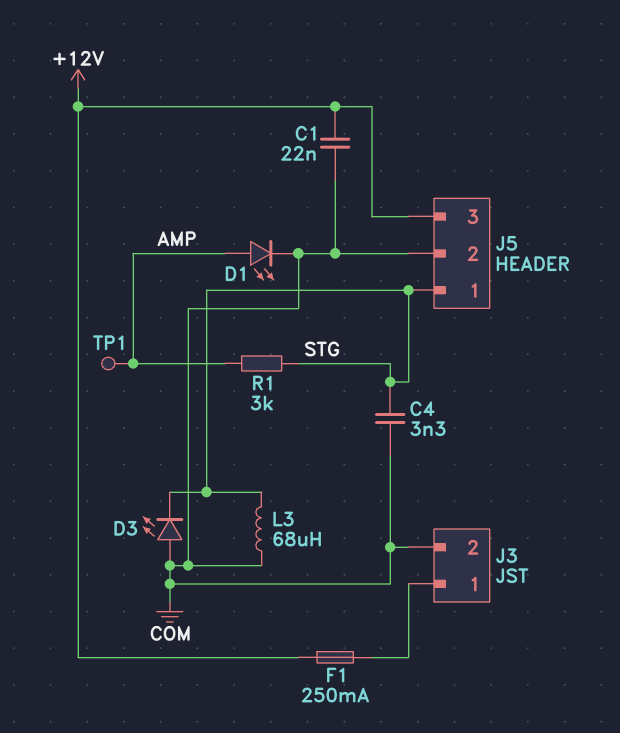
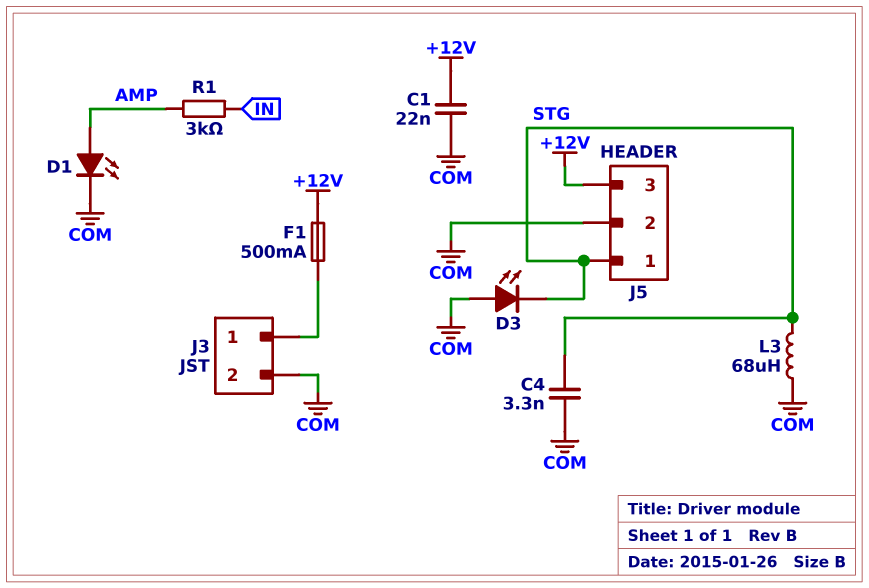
F1: 250mA (+12V, J3/1) -> 500mA (+12V, J3/1)
R1: 3k (AMP, STG) -> 3k (AMP, IN)
TP1: test point (AMP) -> none

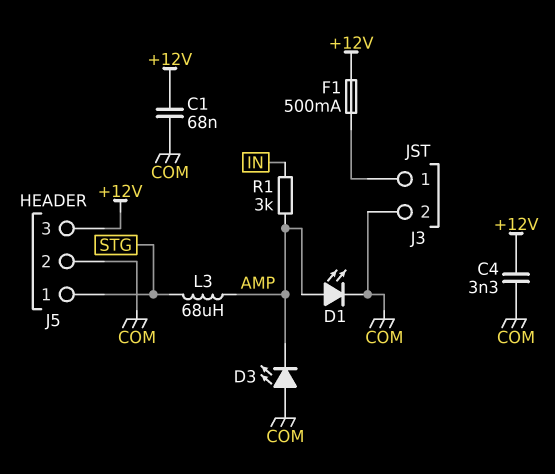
C1: 22nF (+12V, COM) -> 68nF (+12V, COM)
C4: 3.3nF (COM, STG) -> 3.3nF (+12V, COM)
D3: LED (A COM, K STG) -> LED (A COM, K AMP)
L3: 68uH (COM, STG) -> 68uH (AMP, STG)

